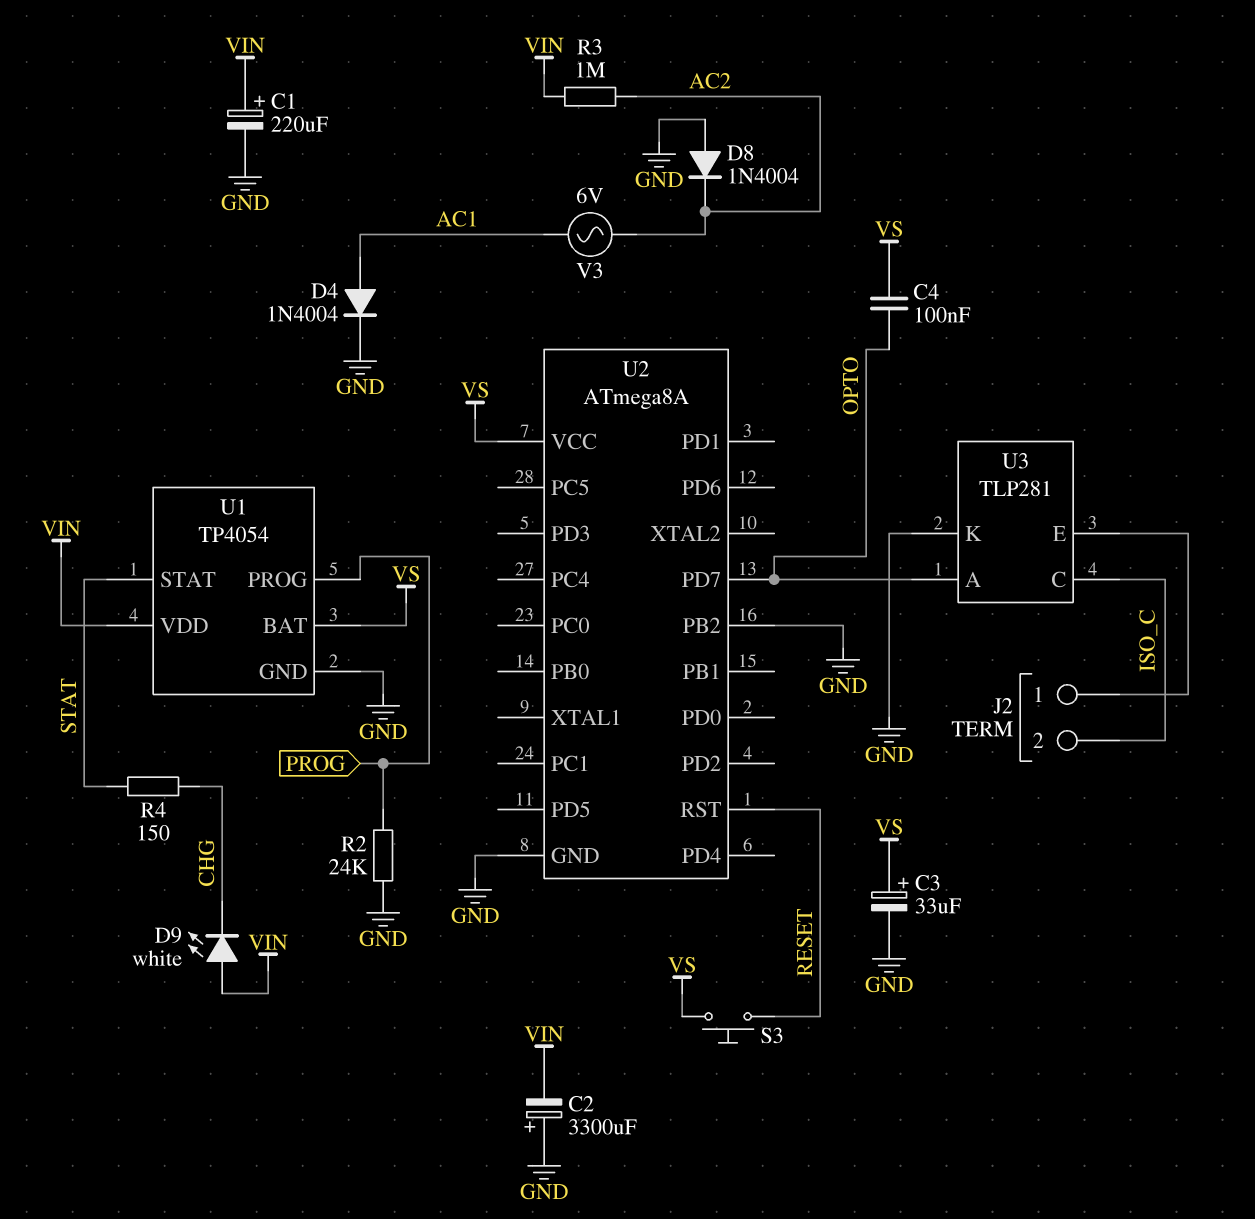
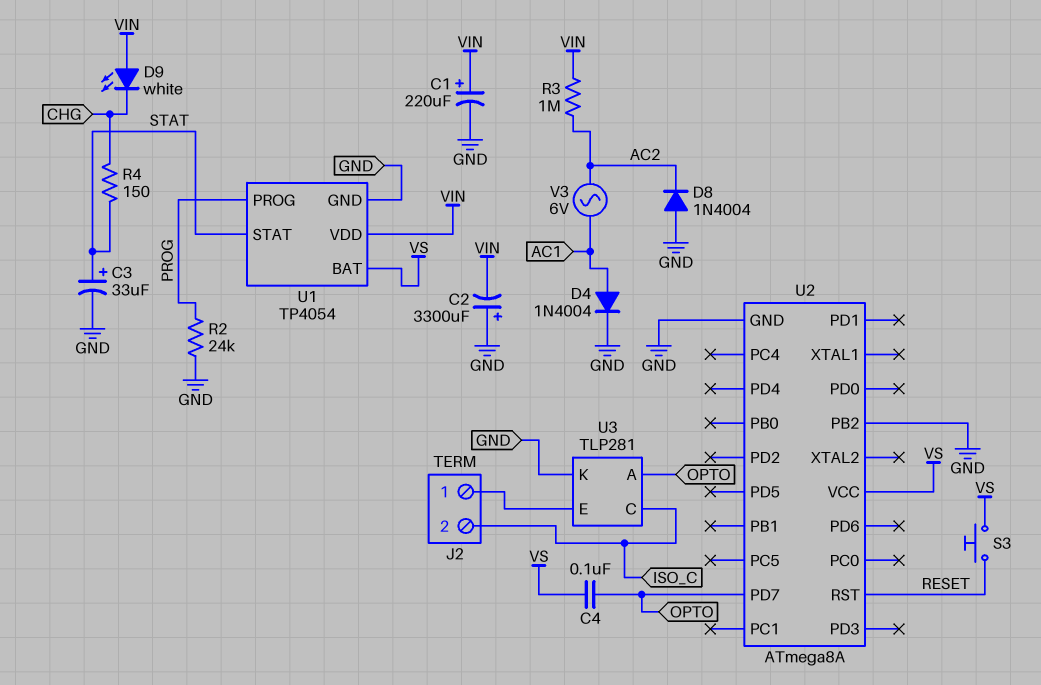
C3: 33uF (plus VS, minus GND) -> 33uF (plus STAT, minus GND)

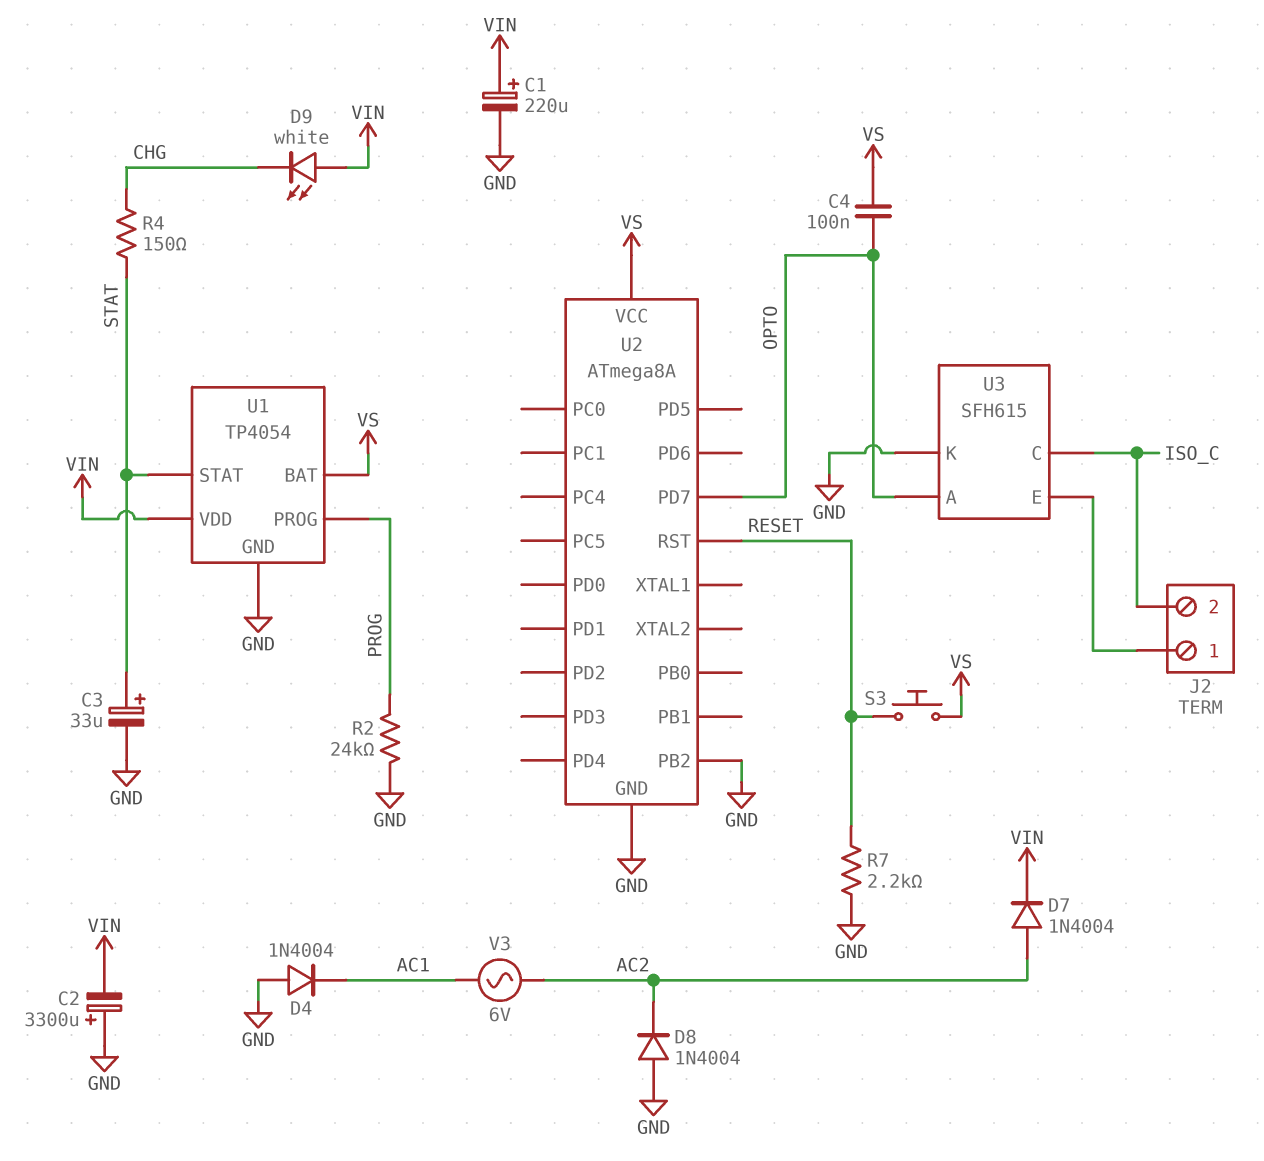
D4: diode 1N4004 (A AC1, K GND) -> diode 1N4004 (A GND, K AC1)
D7: none -> diode 1N4004 (A AC2, K VIN)
R3: 1M (AC2, VIN) -> none
R7: none -> 2.2k (GND, RESET)
U3: TLP281 -> SFH615

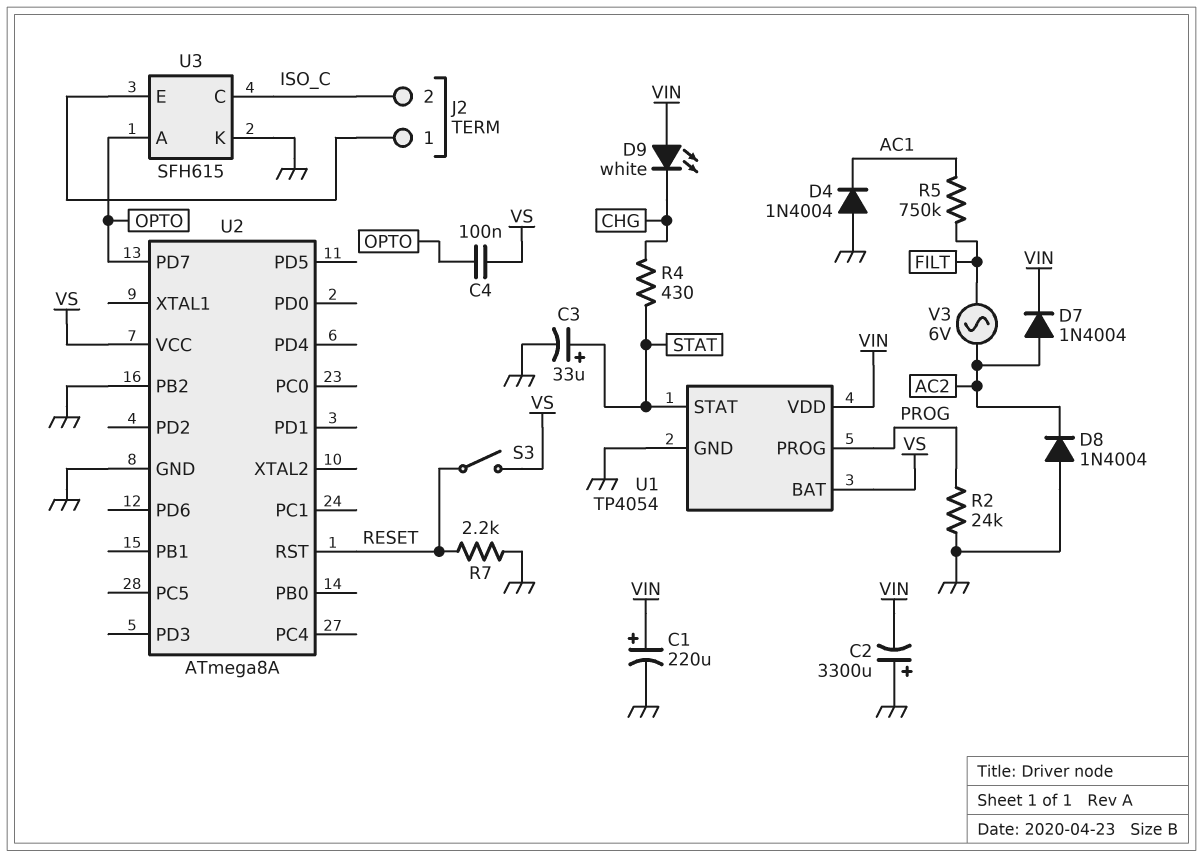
R4: 150 (CHG, STAT) -> 430 (CHG, STAT)
R5: none -> 750k (AC1, FILT)
S3: button (RESET, VS) -> switch (RESET, VS)
V3: AC 6V (AC1, AC2) -> AC 6V (AC2, FILT)

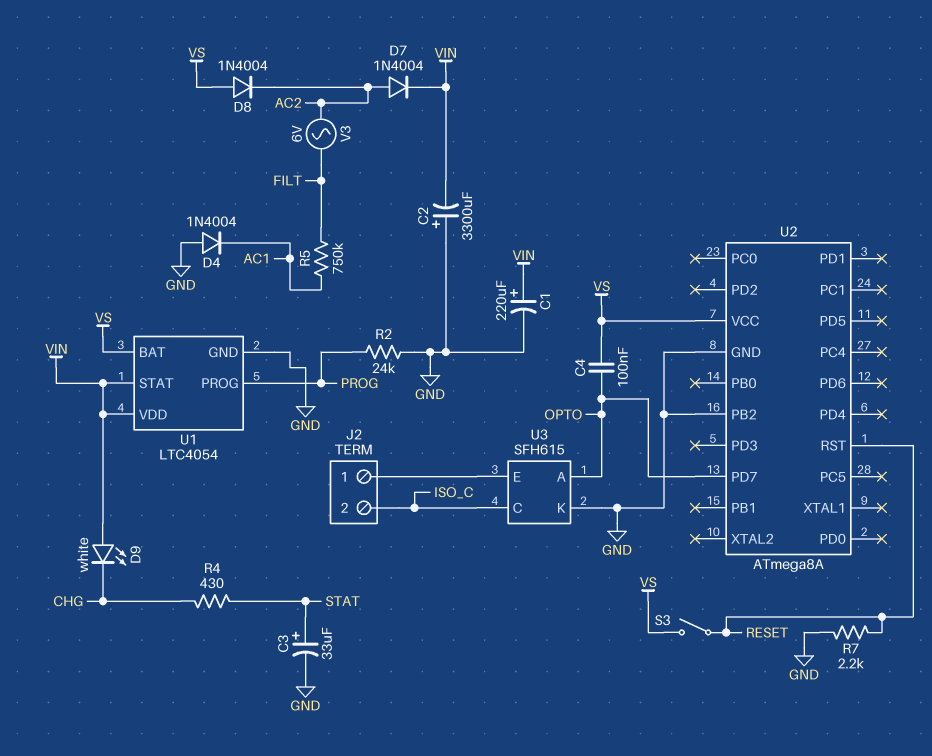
D8: diode 1N4004 (A GND, K AC2) -> diode 1N4004 (A VS, K AC2)
U1: TP4054 -> LTC4054
U1 pin STAT: STAT -> VIN

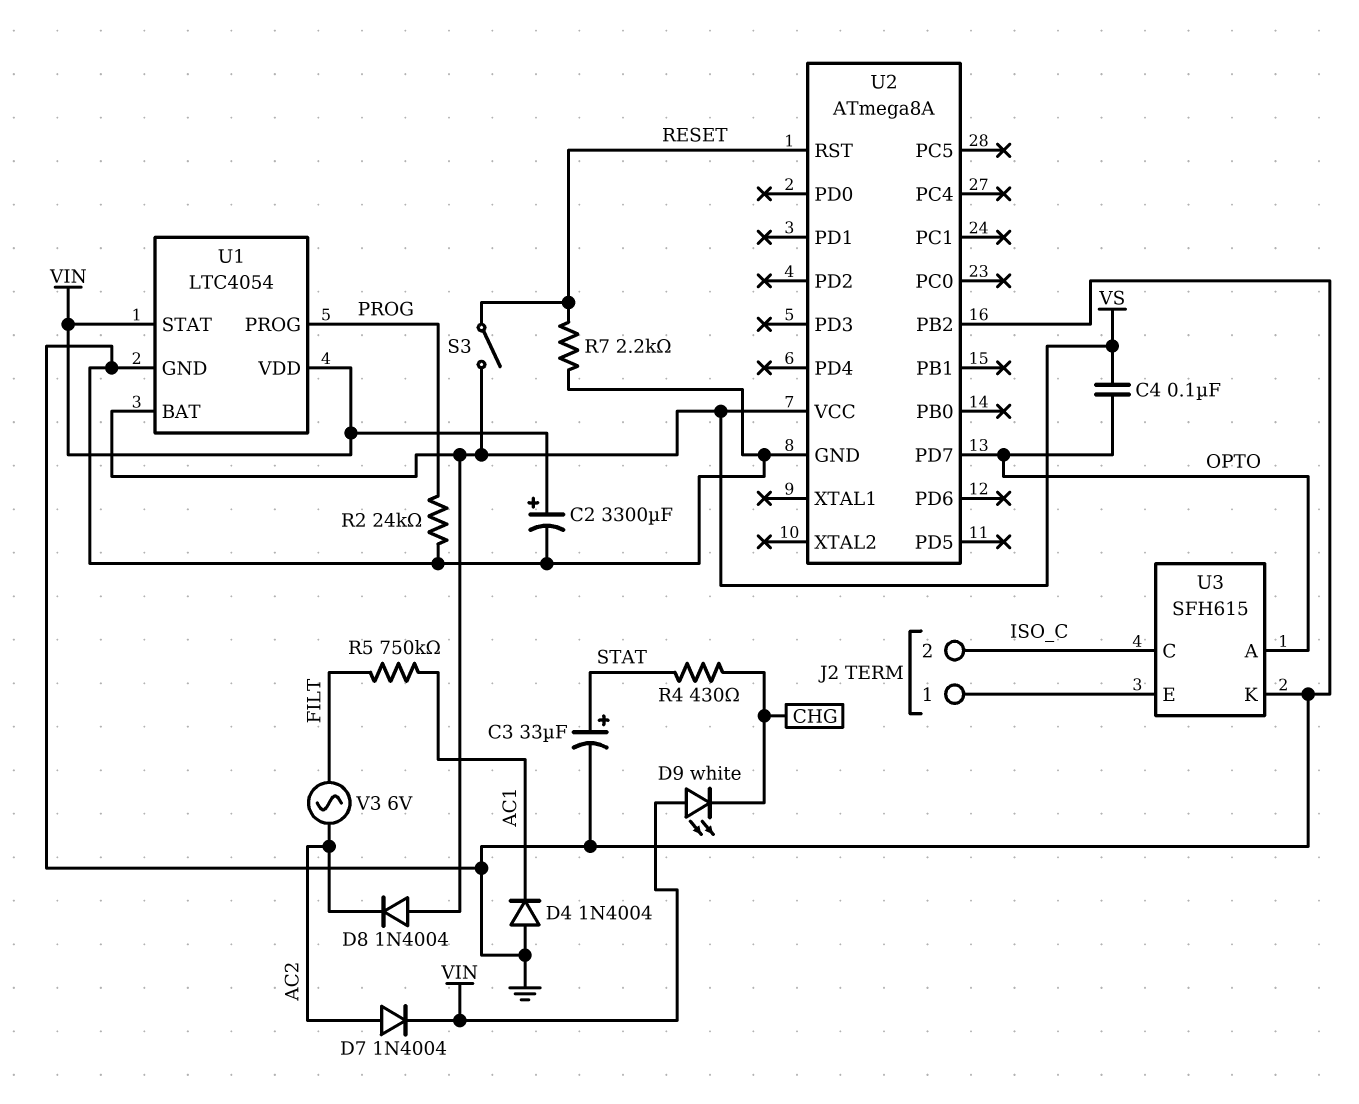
C1: 220uF (plus VIN, minus GND) -> none
C2: 3300uF (plus GND, minus VIN) -> 3300uF (plus VIN, minus GND)

